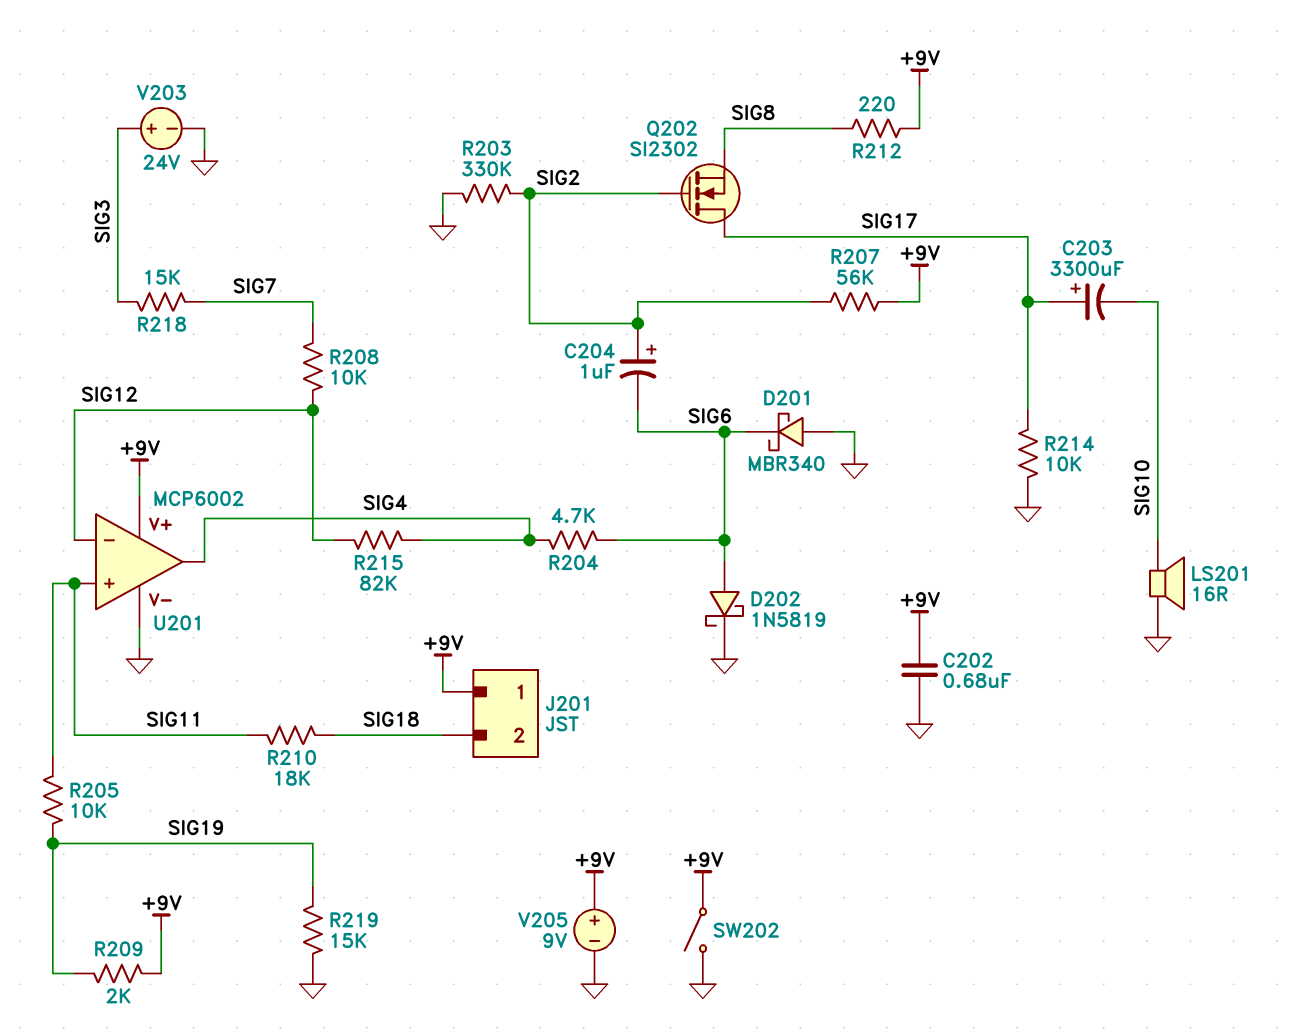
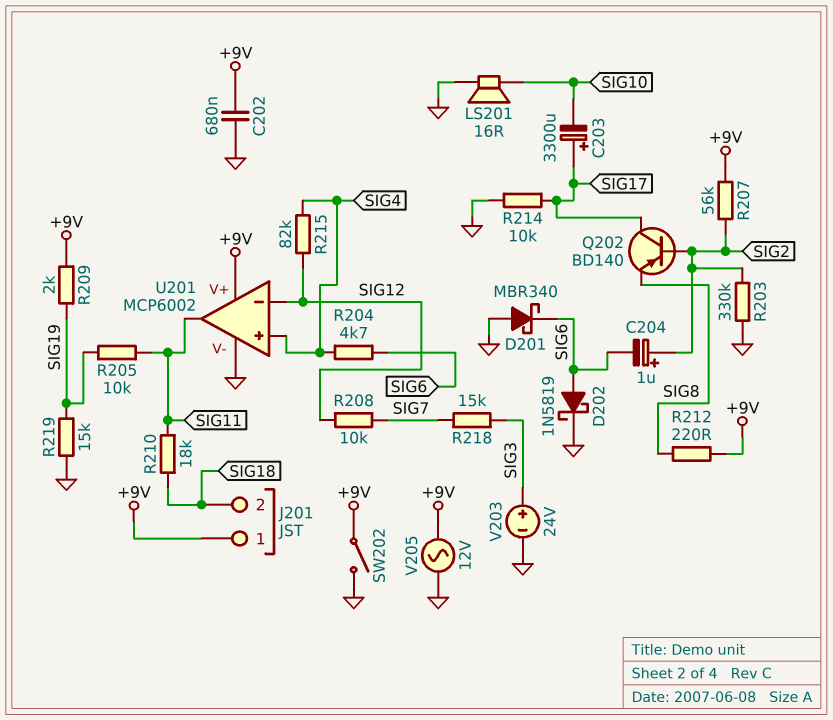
Q202: NMOS SI2302 (G SIG2, D SIG17, S SIG8) -> PNP BD140 (B SIG2, C SIG17, E SIG8)
U201 pin in+: SIG11 -> SIG4
U201 pin out: SIG4 -> SIG11
V205: 9V (plus +9V, minus GND) -> AC 12V (+9V, GND)

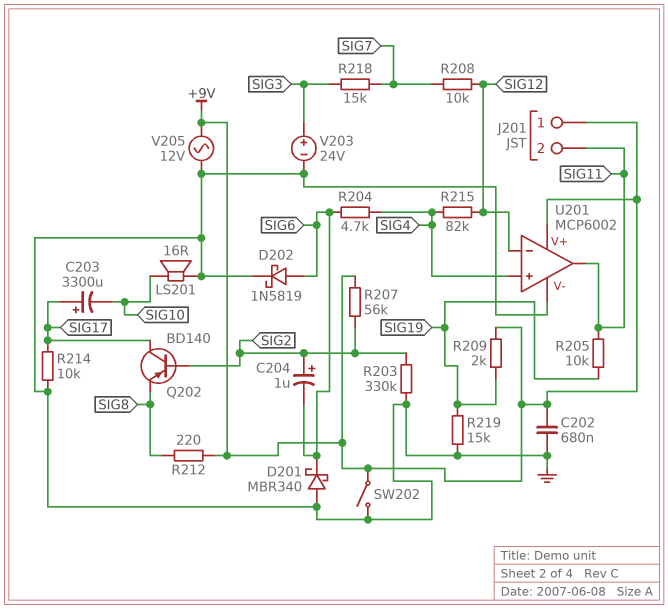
J201 pin 2: SIG18 -> SIG11
R210: 18k (SIG11, SIG18) -> none

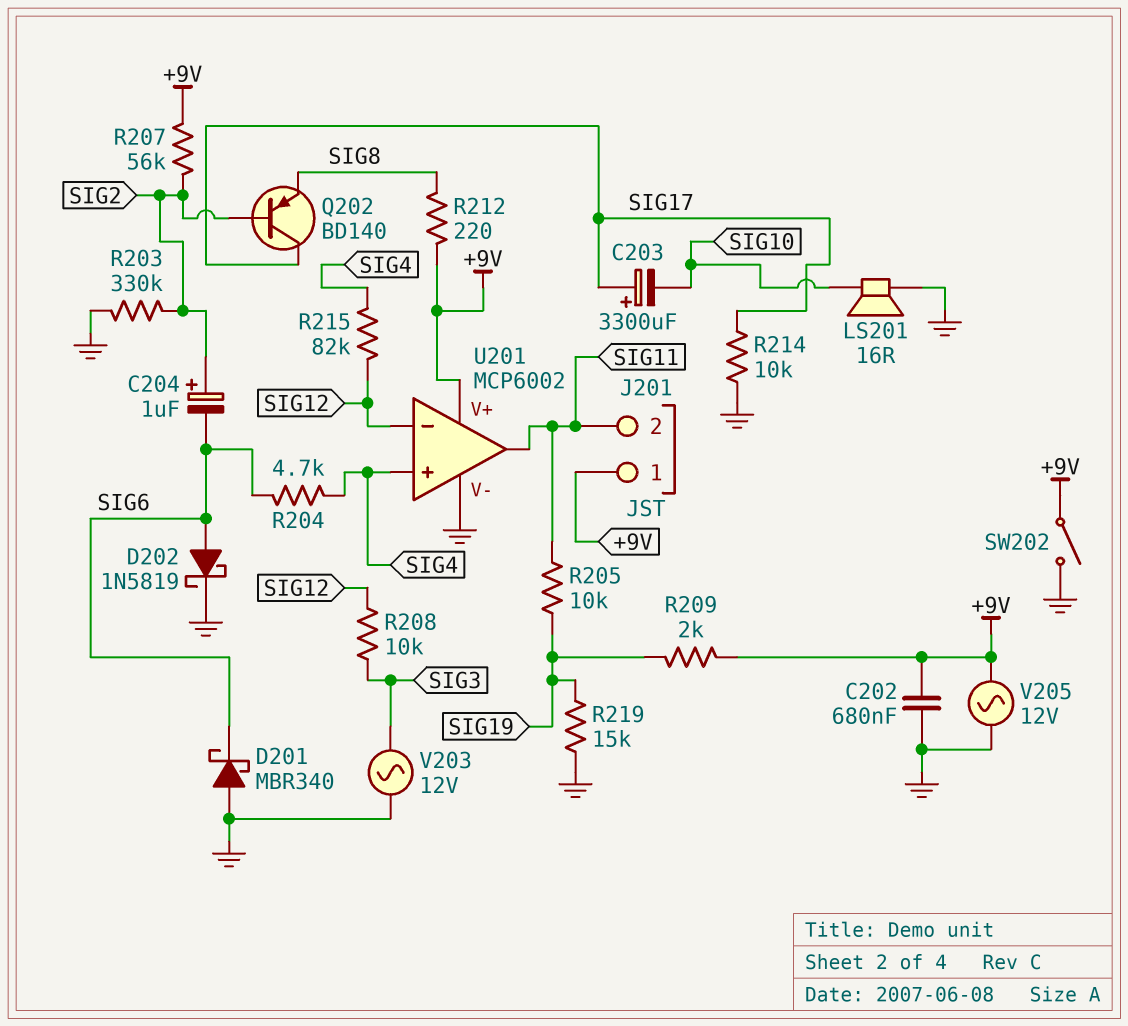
R208: 10k (SIG7, SIG12) -> 10k (SIG3, SIG12)
R218: 15k (SIG3, SIG7) -> none
V203: 24V (plus SIG3, minus GND) -> AC 12V (GND, SIG3)

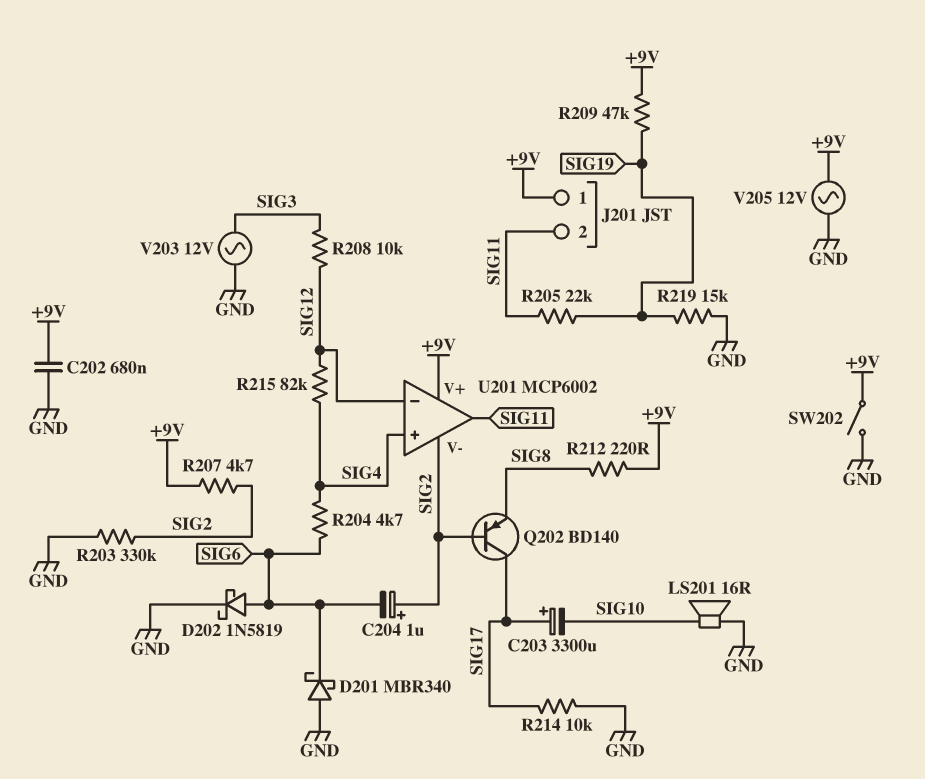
R205: 10k (SIG11, SIG19) -> 22k (SIG11, SIG19)
R207: 56k (+9V, SIG2) -> 4.7k (+9V, SIG2)
R209: 2k (+9V, SIG19) -> 47k (+9V, SIG19)
U201 pin V-: GND -> SIG2

